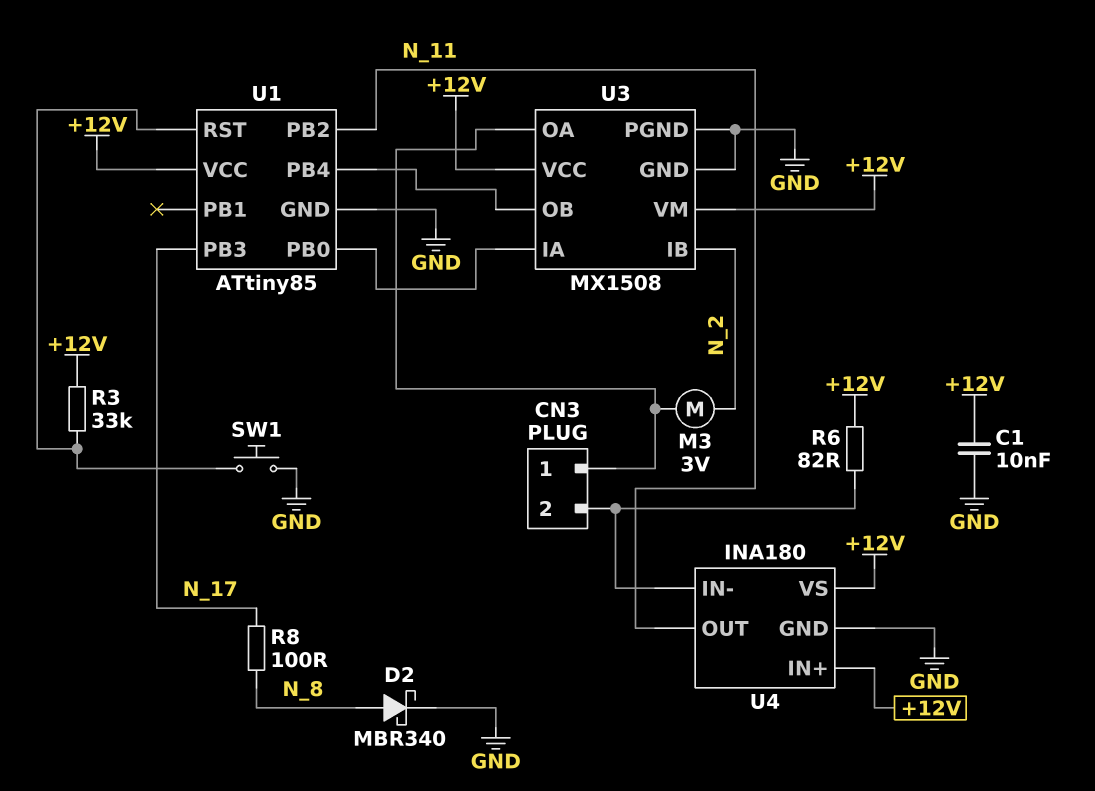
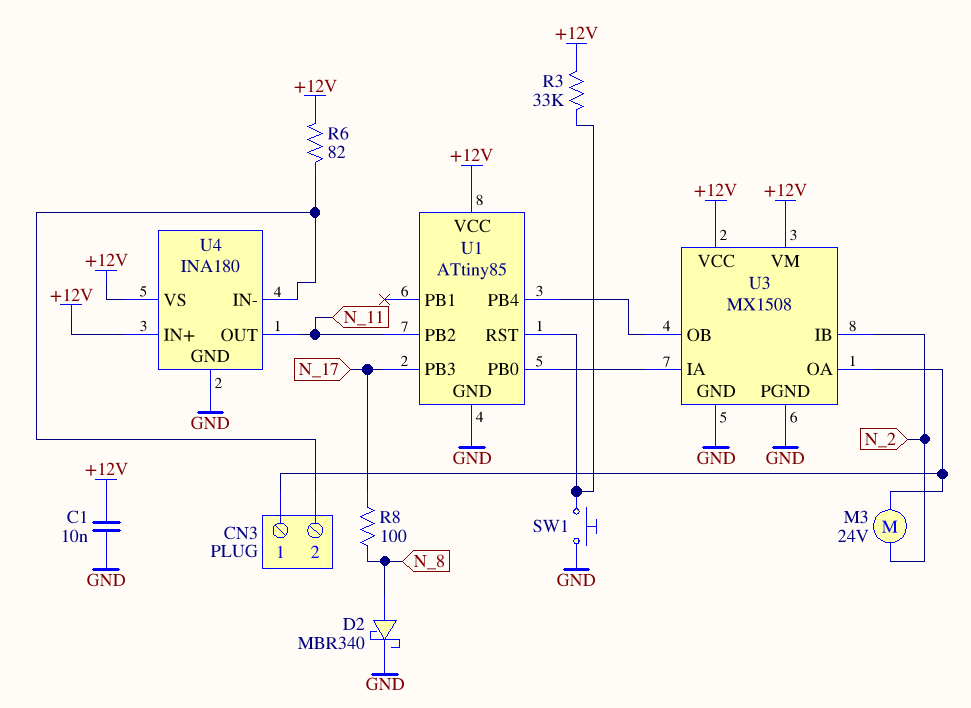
M3: motor 3V (CN3/1, N_2) -> motor 24V (CN3/1, N_2)

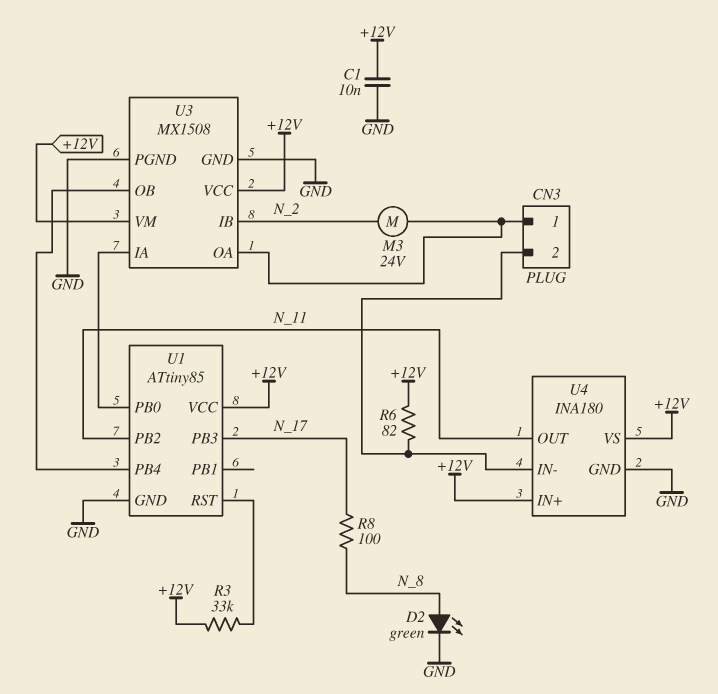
D2: schottky MBR340 (A N_8, K GND) -> LED green (A N_8, K GND)
SW1: button (GND, U1/RST) -> none

